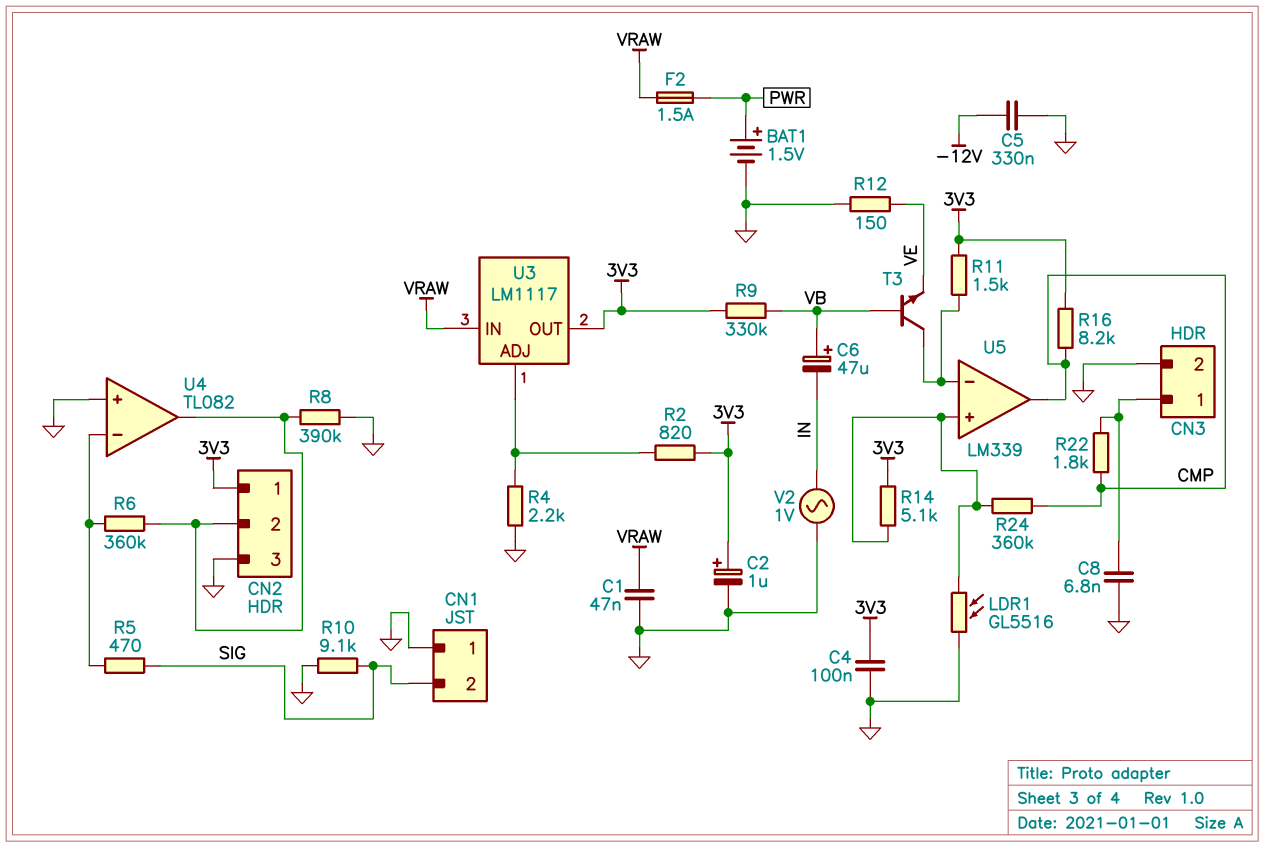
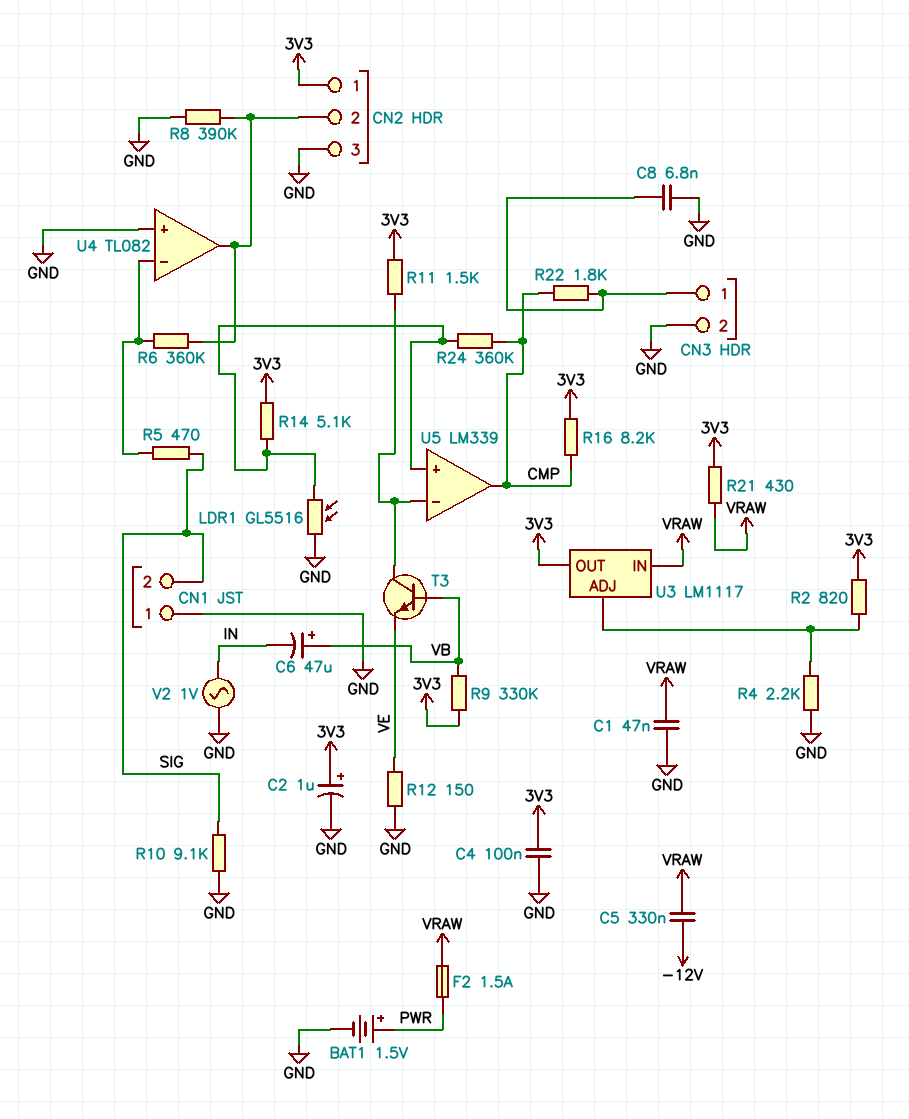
C5: 330nF (-12V, GND) -> 330nF (-12V, VRAW)
R21: none -> 430 (3V3, VRAW)

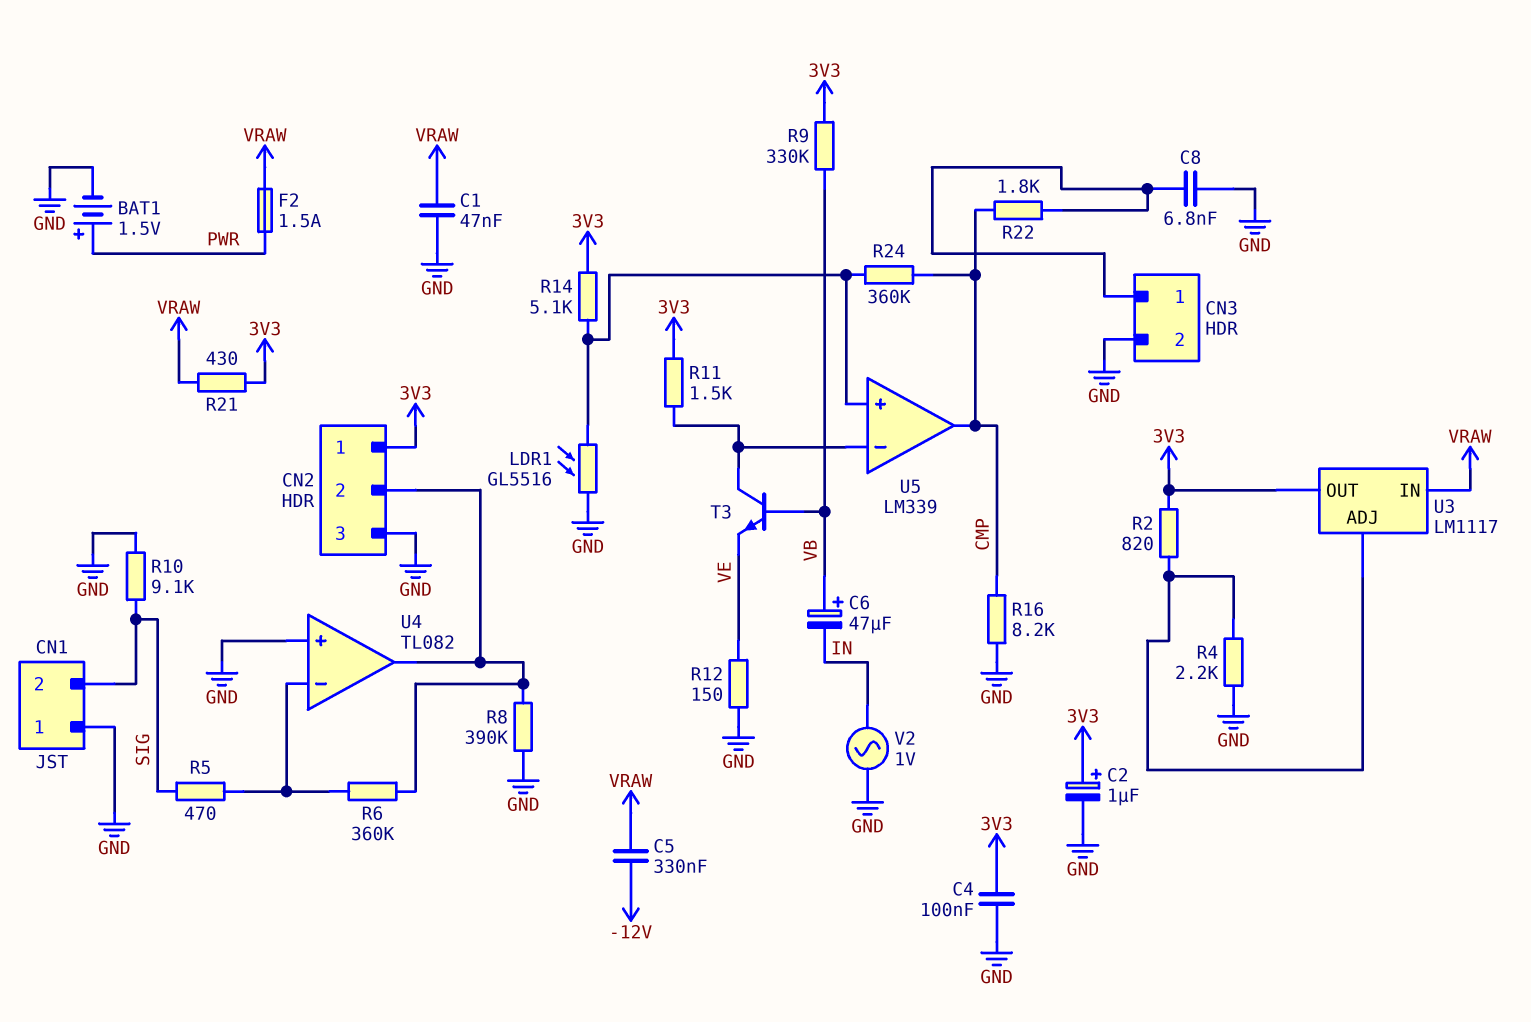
R16: 8.2k (3V3, CMP) -> 8.2k (CMP, GND)

